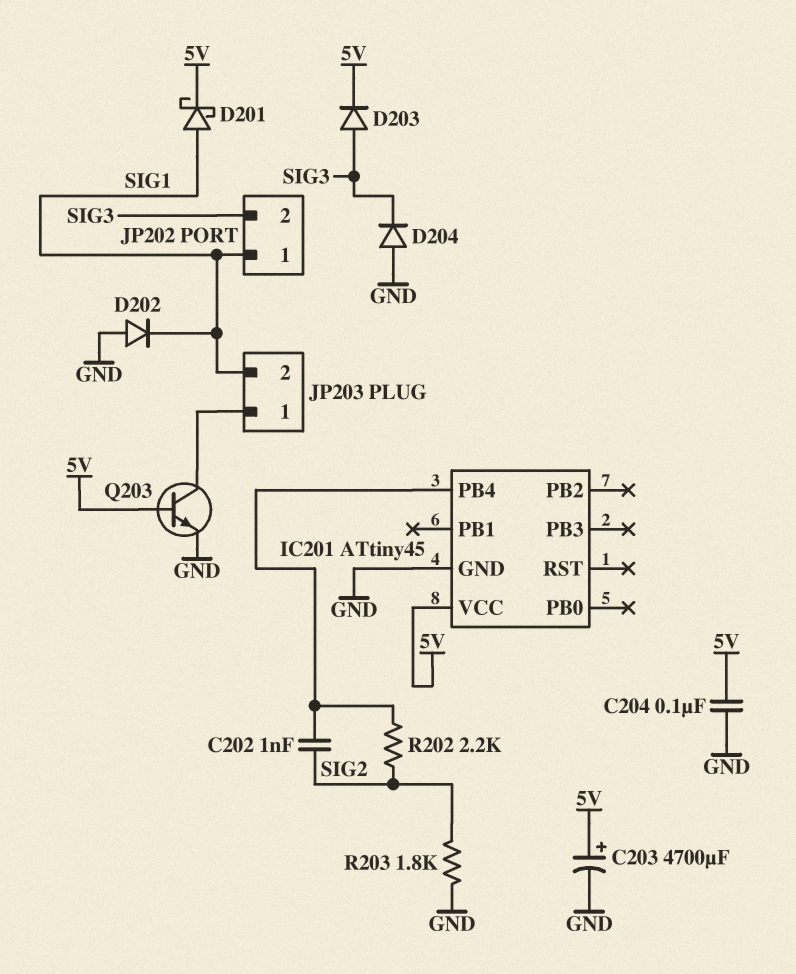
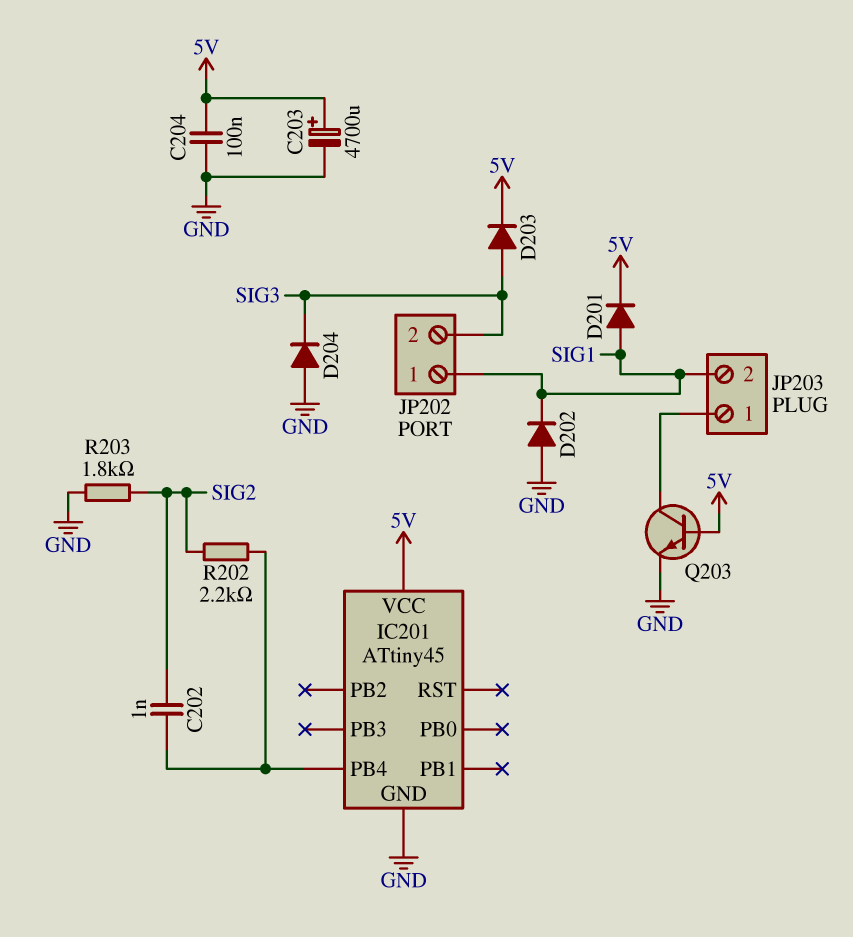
D201: schottky (A SIG1, K 5V) -> diode (A SIG1, K 5V)

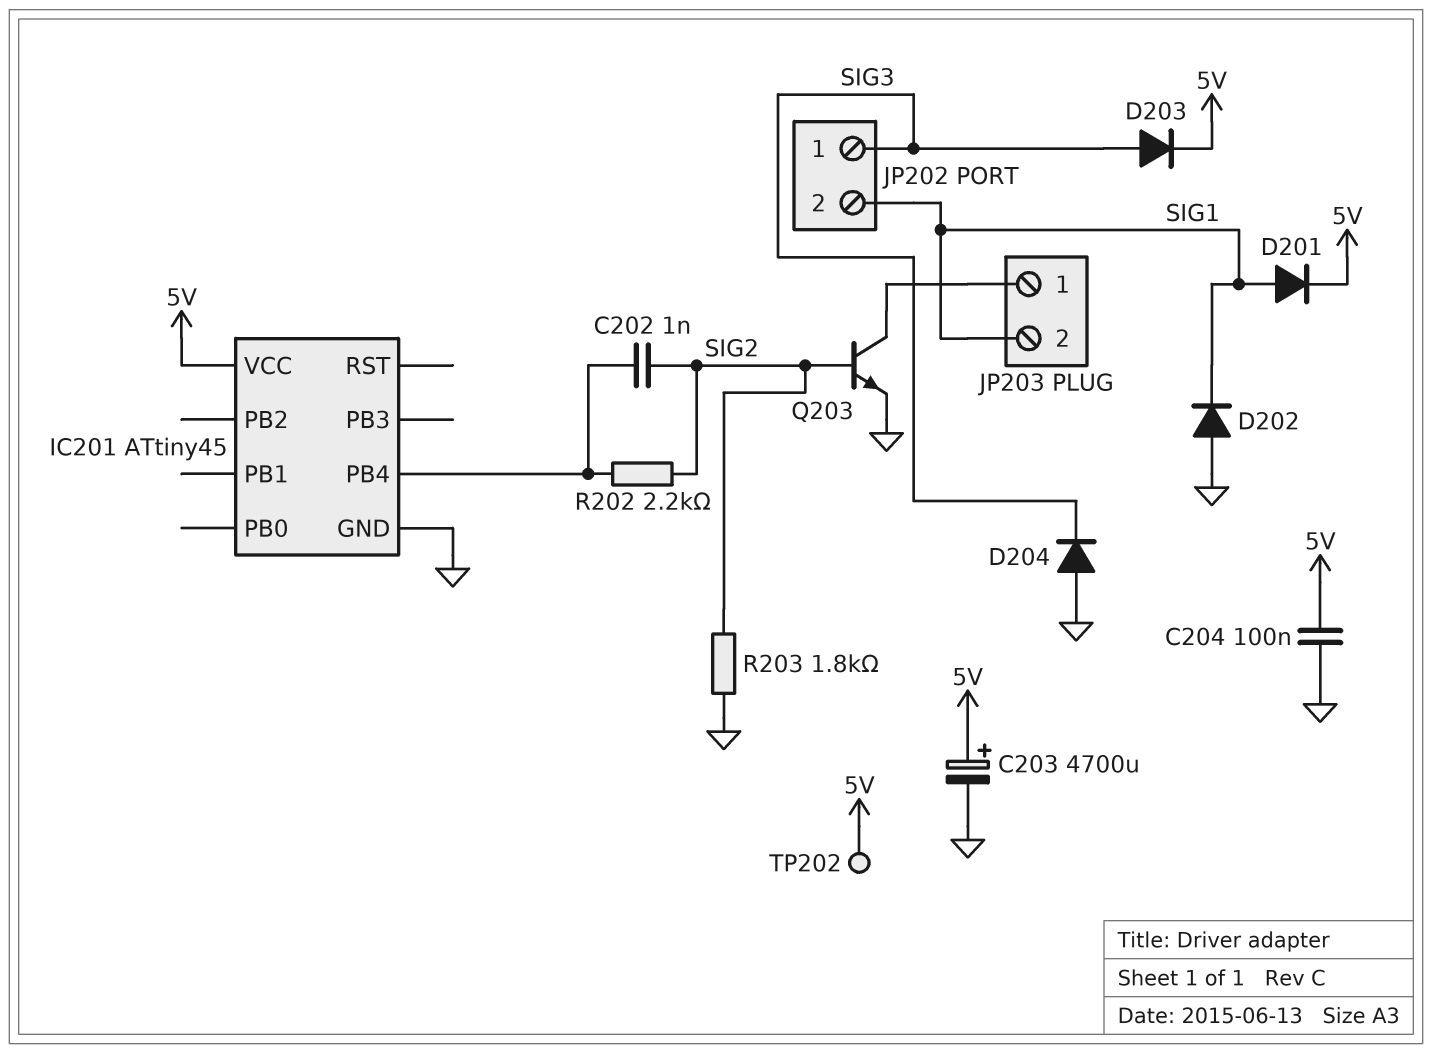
JP202 pin 1: SIG1 -> SIG3
JP202 pin 2: SIG3 -> SIG1
Q203: NPN (B 5V, C JP203/1, E GND) -> NPN (B SIG2, C JP203/1, E GND)
TP202: none -> test point (5V)

